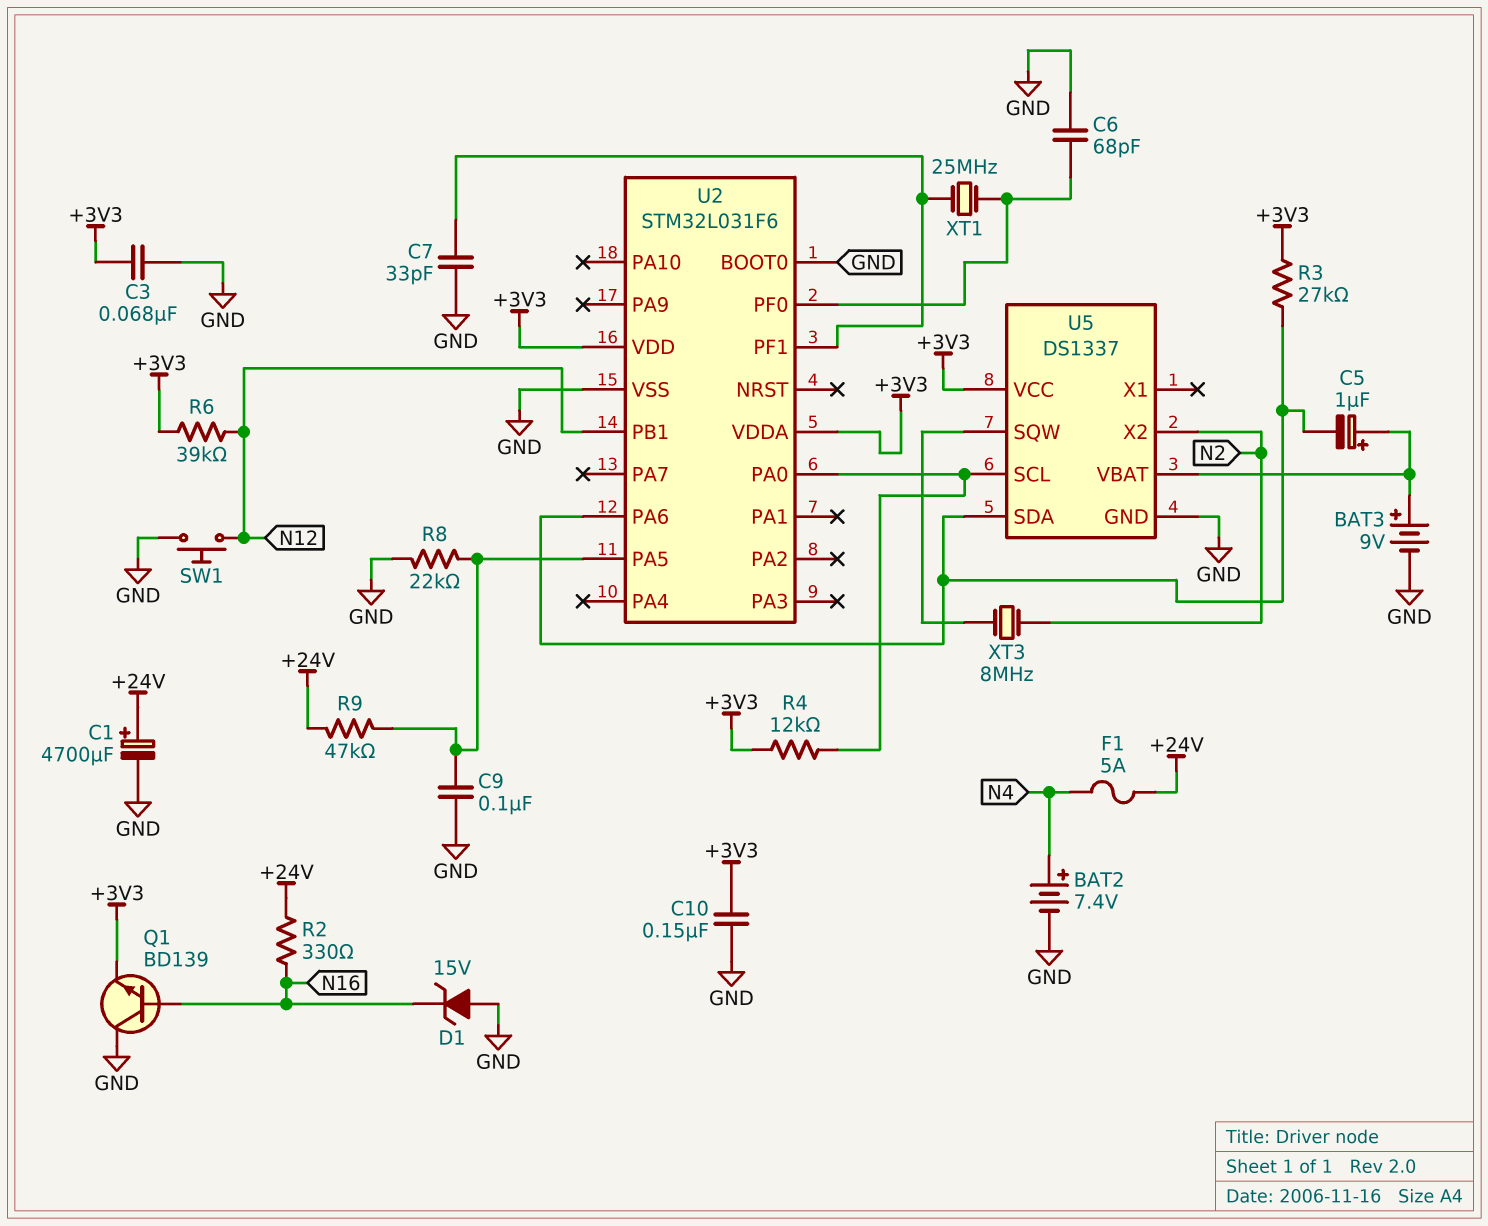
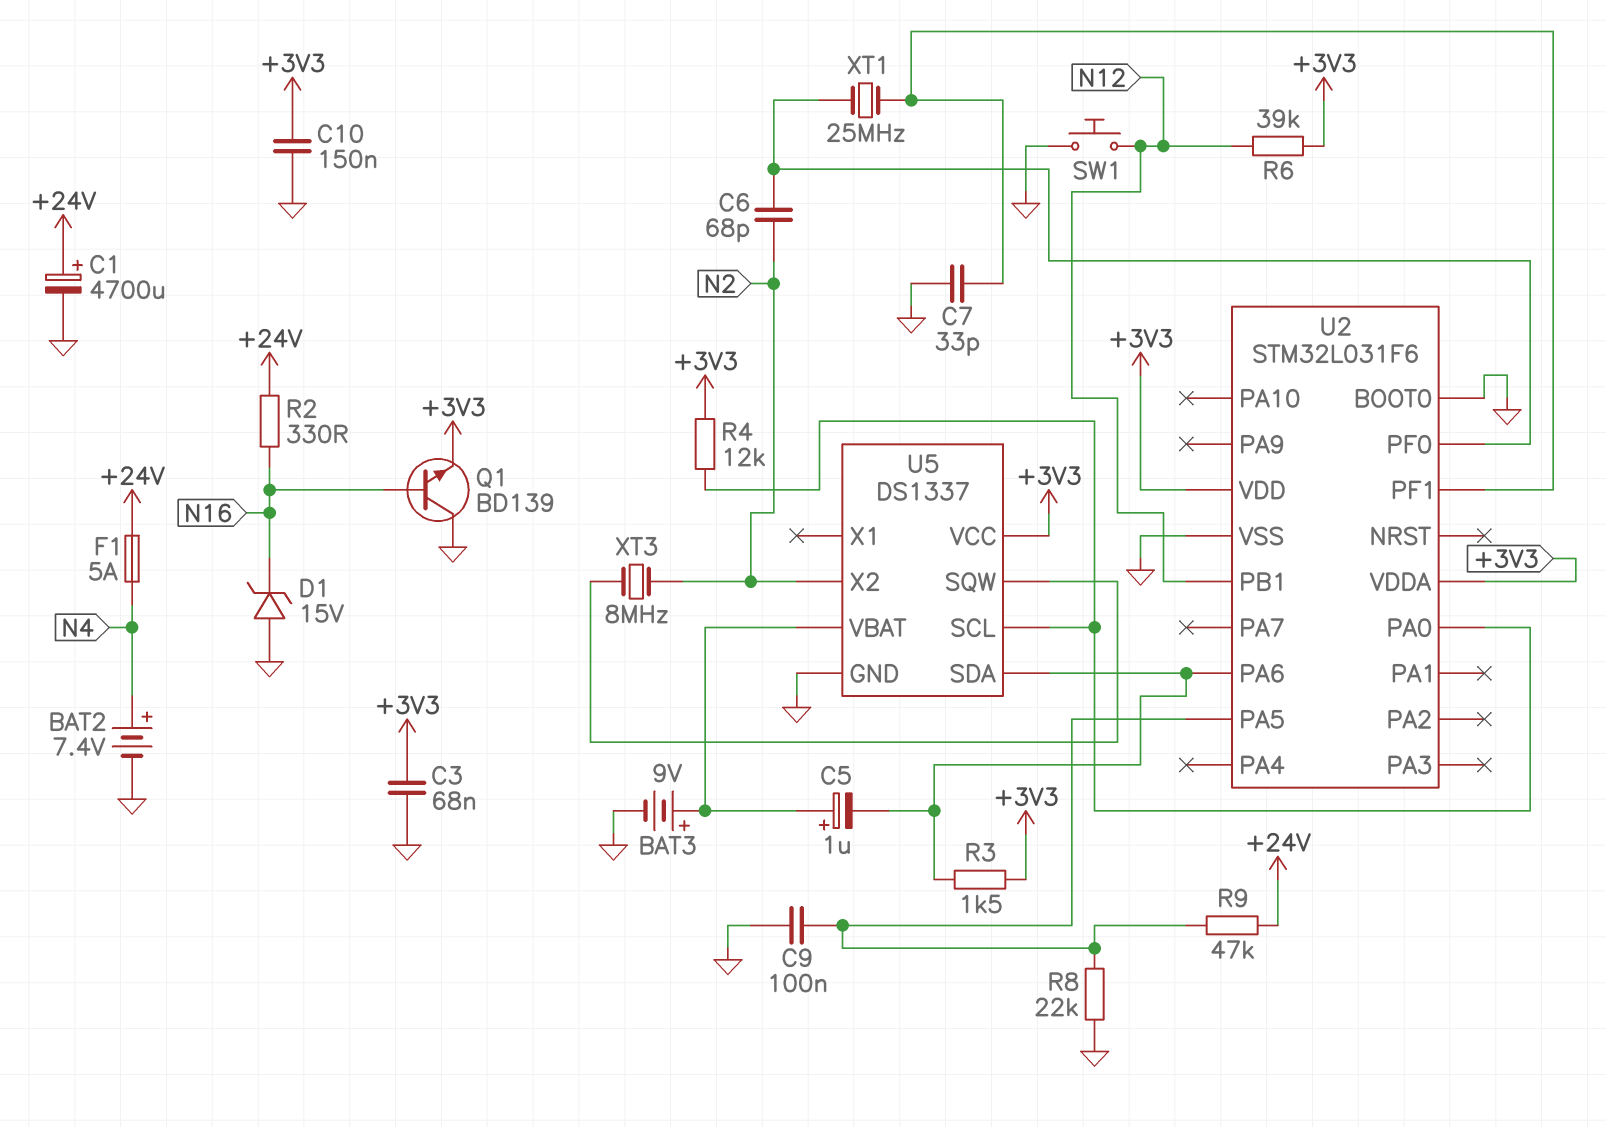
C6: 68pF (GND, U2/PF0) -> 68pF (N2, U2/PF0)
R3: 27k (+3V3, U2/PA6) -> 1.5k (+3V3, U2/PA6)

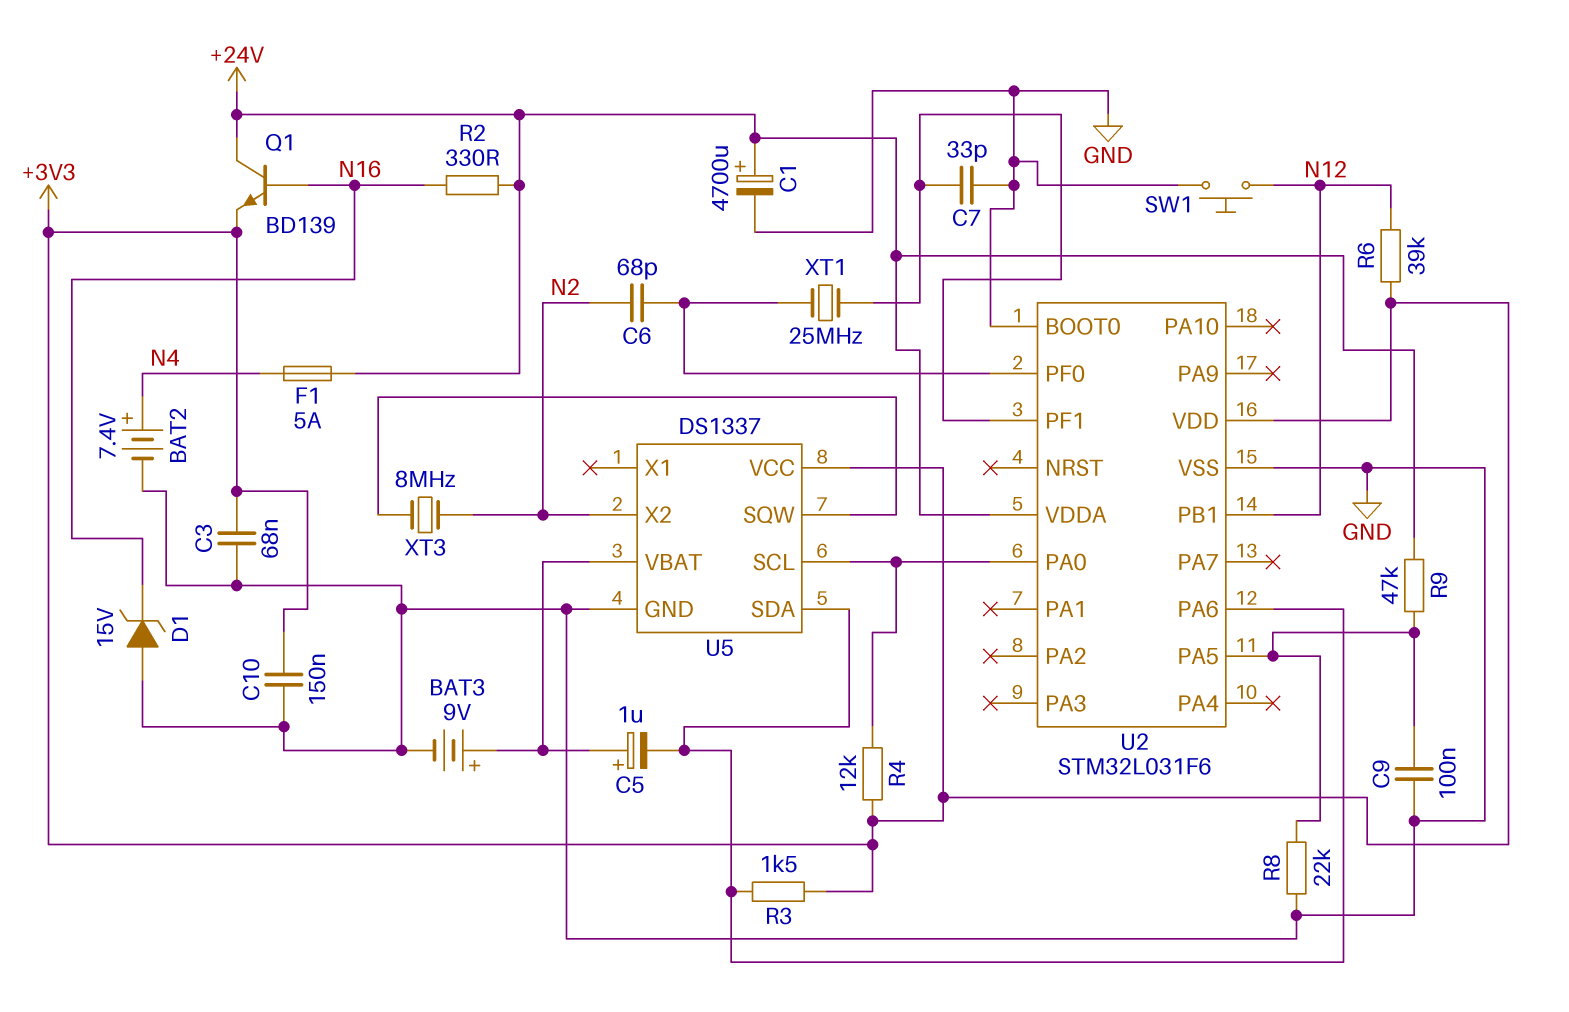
Q1: NPN BD139 (B N16, C GND, E +3V3) -> NPN BD139 (B N16, C +24V, E +3V3)
U2 pin VDDA: +3V3 -> +24V

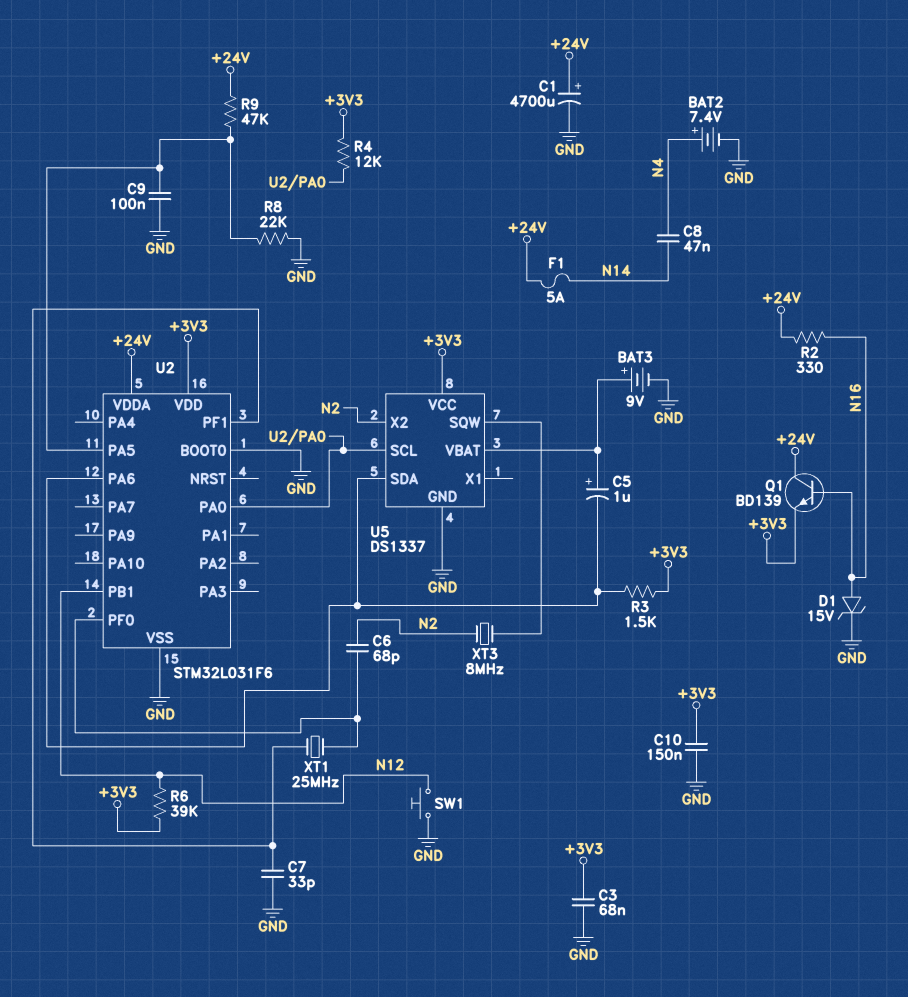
C8: none -> 47nF (N4, N14)
D1: zener 15V (A GND, K N16) -> zener 15V (A N16, K GND)
F1: 5A (+24V, N4) -> 5A (+24V, N14)

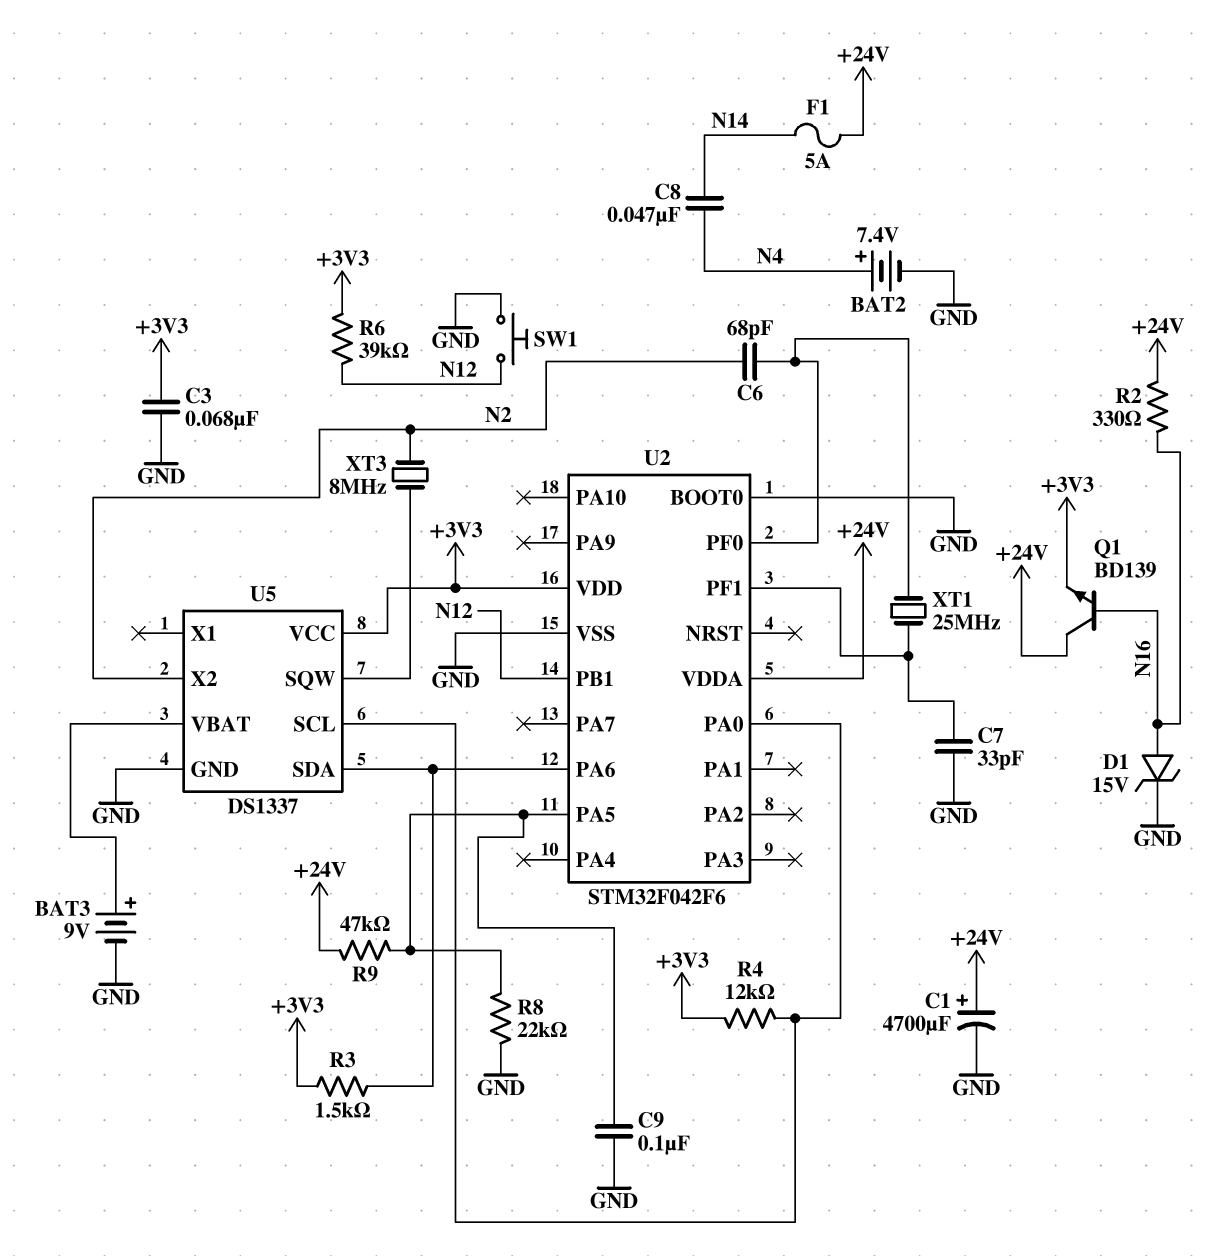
C5: 1uF (plus U5/VBAT, minus U2/PA6) -> none
C10: 150nF (+3V3, GND) -> none
U2: STM32L031F6 -> STM32F042F6

